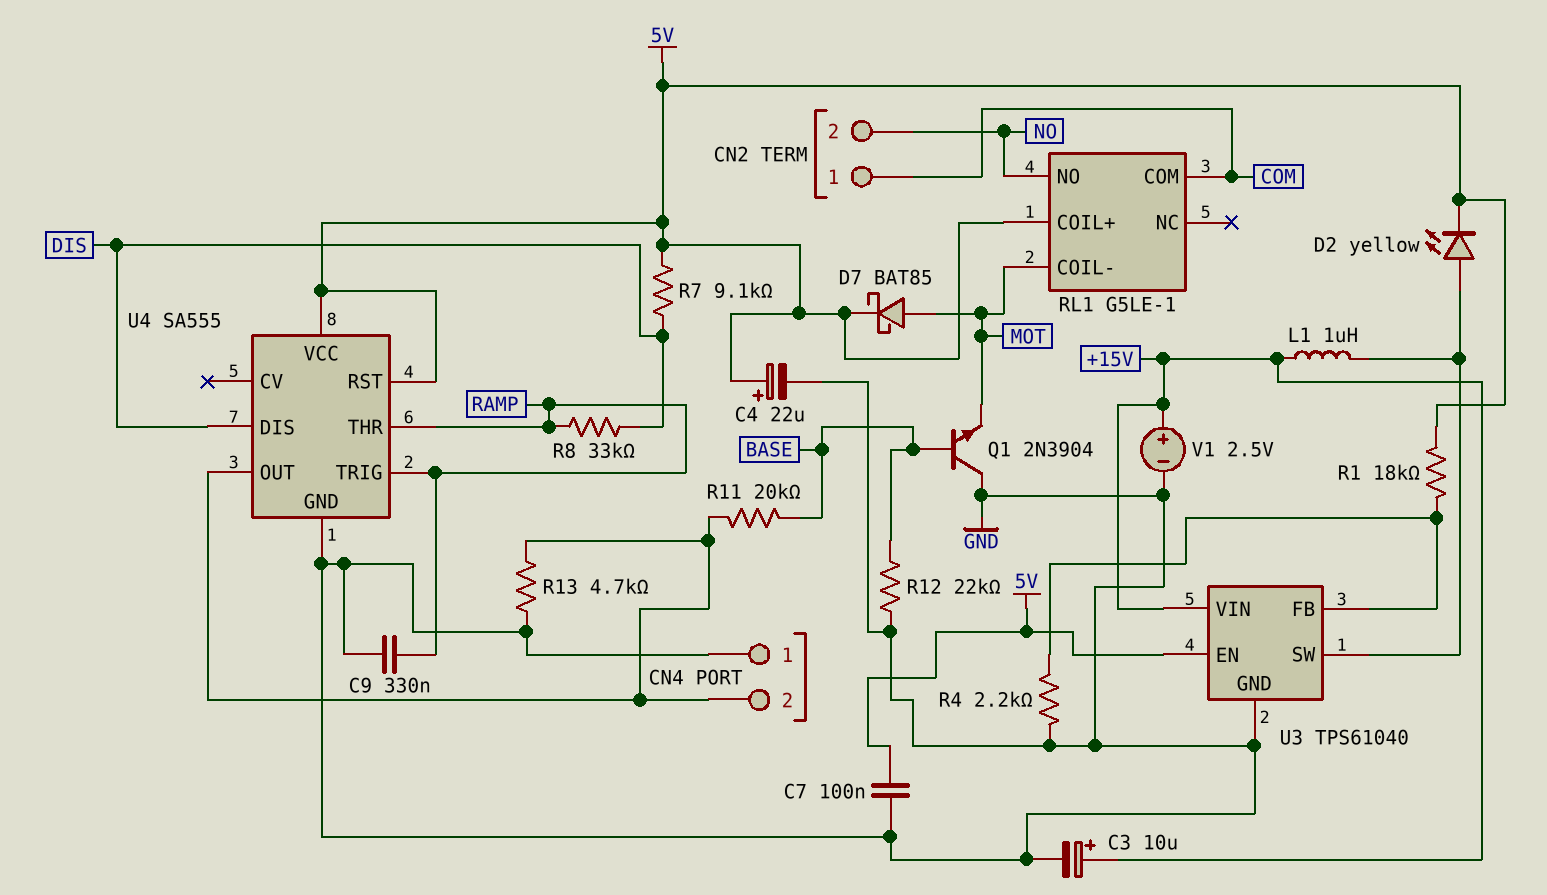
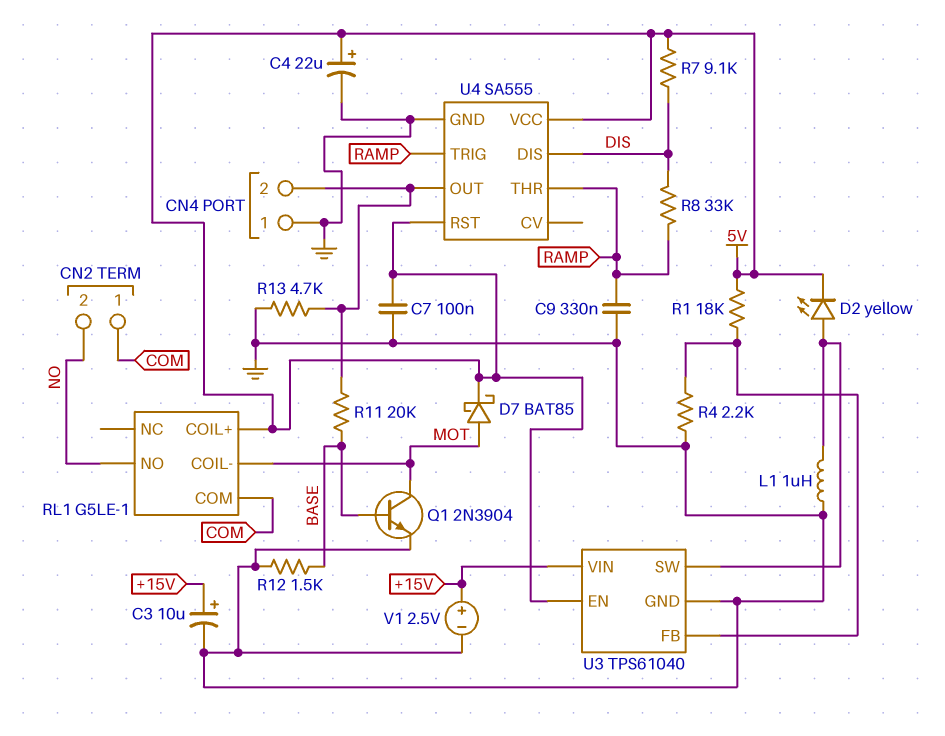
L1: 1uH (+15V, U3/SW) -> 1uH (GND, U3/SW)
Q1: NPN 2N3904 (B BASE, C GND, E MOT) -> NPN 2N3904 (B BASE, C MOT, E GND)
R12: 22k (BASE, GND) -> 1.5k (BASE, GND)

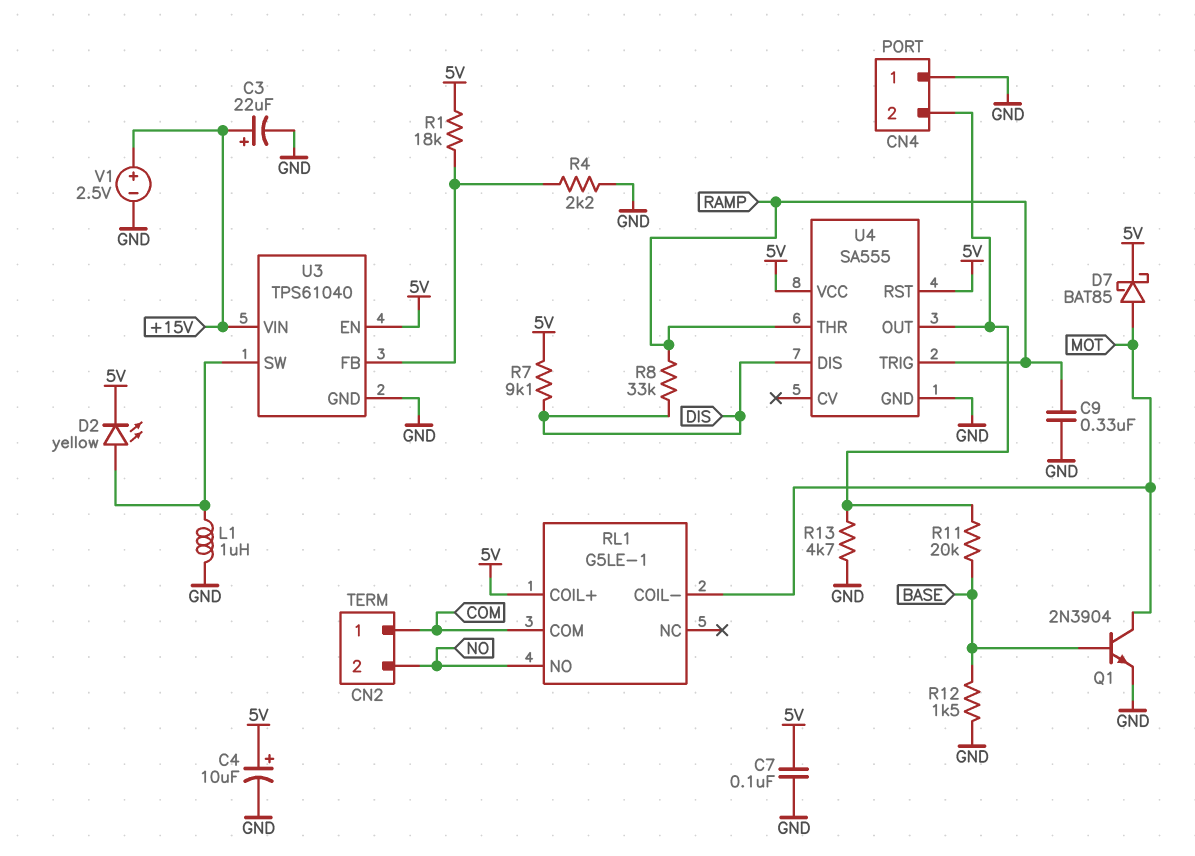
C3: 10uF (plus +15V, minus GND) -> 22uF (plus +15V, minus GND)
C4: 22uF (plus 5V, minus GND) -> 10uF (plus 5V, minus GND)

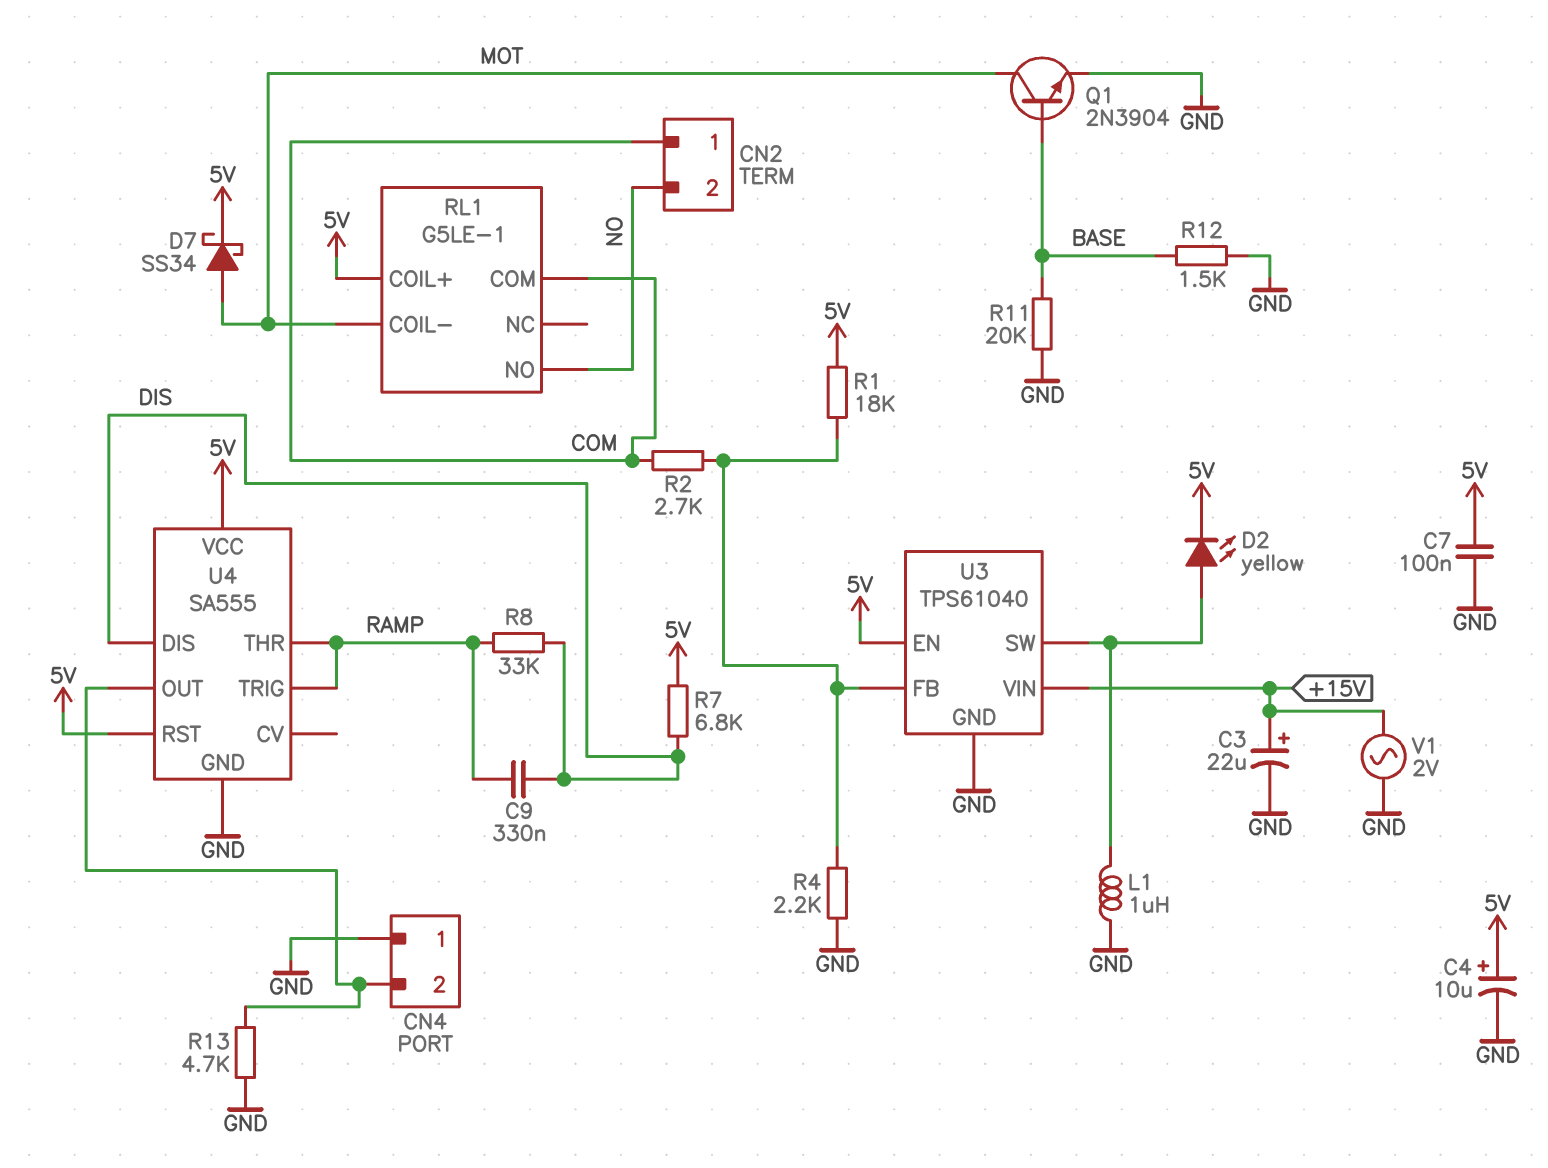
C9: 330nF (GND, RAMP) -> 330nF (DIS, RAMP)
D7: schottky BAT85 (A MOT, K 5V) -> schottky SS34 (A MOT, K 5V)
R2: none -> 2.7k (COM, U3/FB)
R7: 9.1k (5V, DIS) -> 6.8k (5V, DIS)
R11: 20k (BASE, CN4/2) -> 20k (BASE, GND)
V1: 2.5V (plus +15V, minus GND) -> AC 2V (+15V, GND)

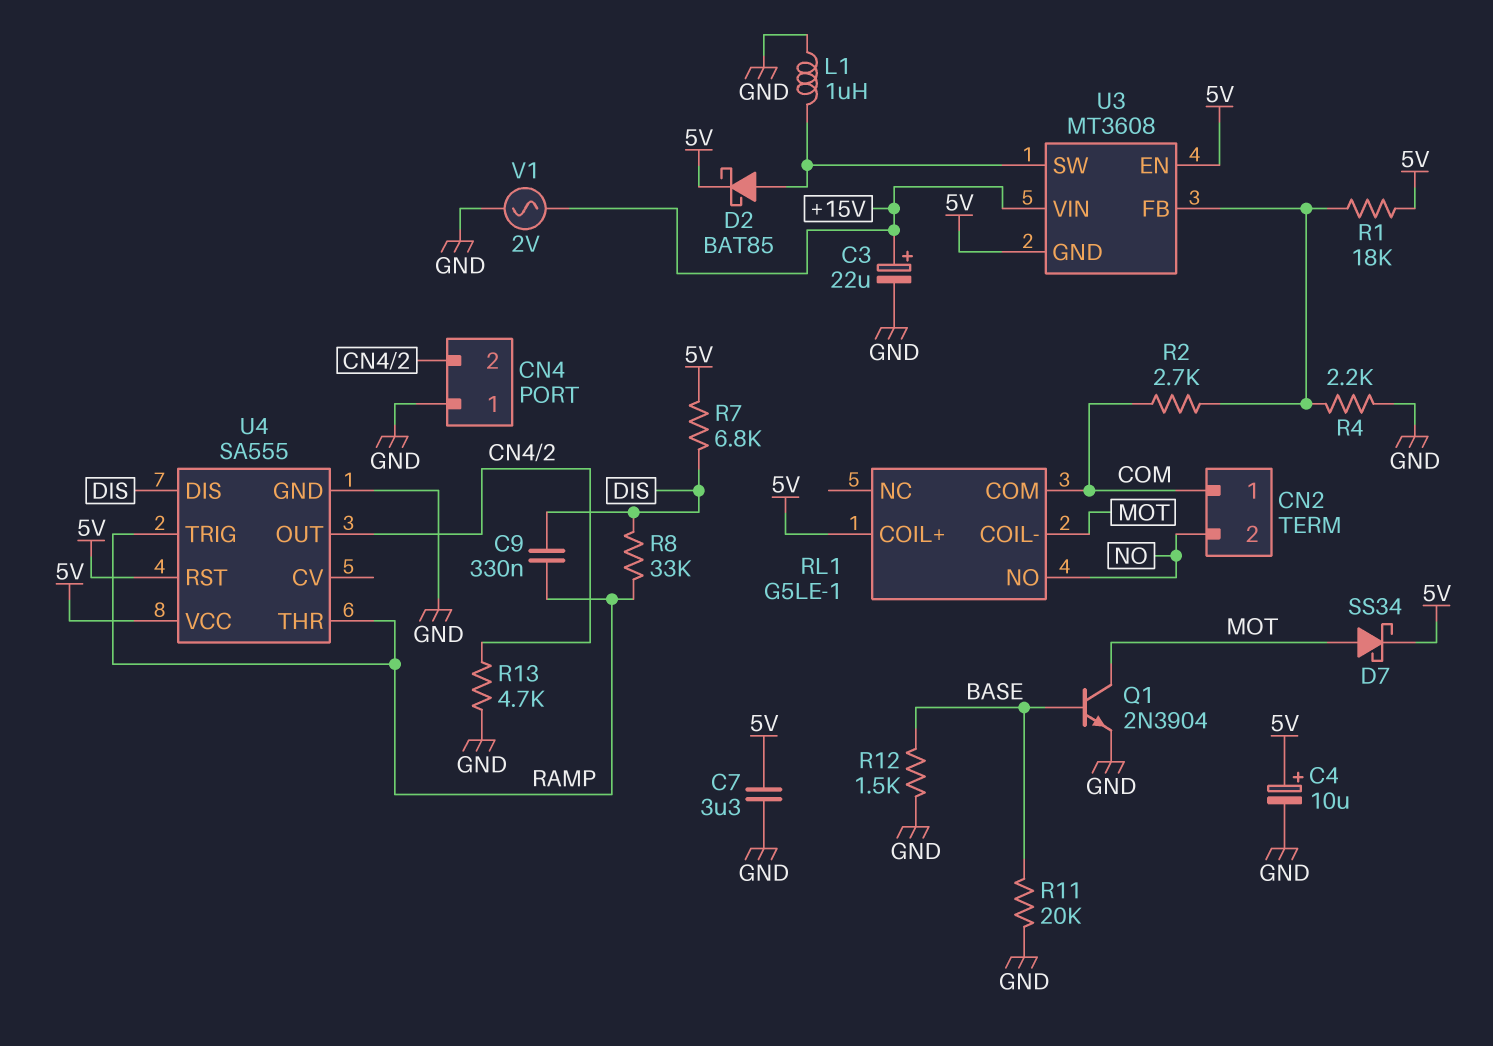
C7: 100nF (5V, GND) -> 3.3uF (5V, GND)
D2: LED yellow (A U3/SW, K 5V) -> schottky BAT85 (A U3/SW, K 5V)
U3: TPS61040 -> MT3608
U3 pin GND: GND -> 5V

